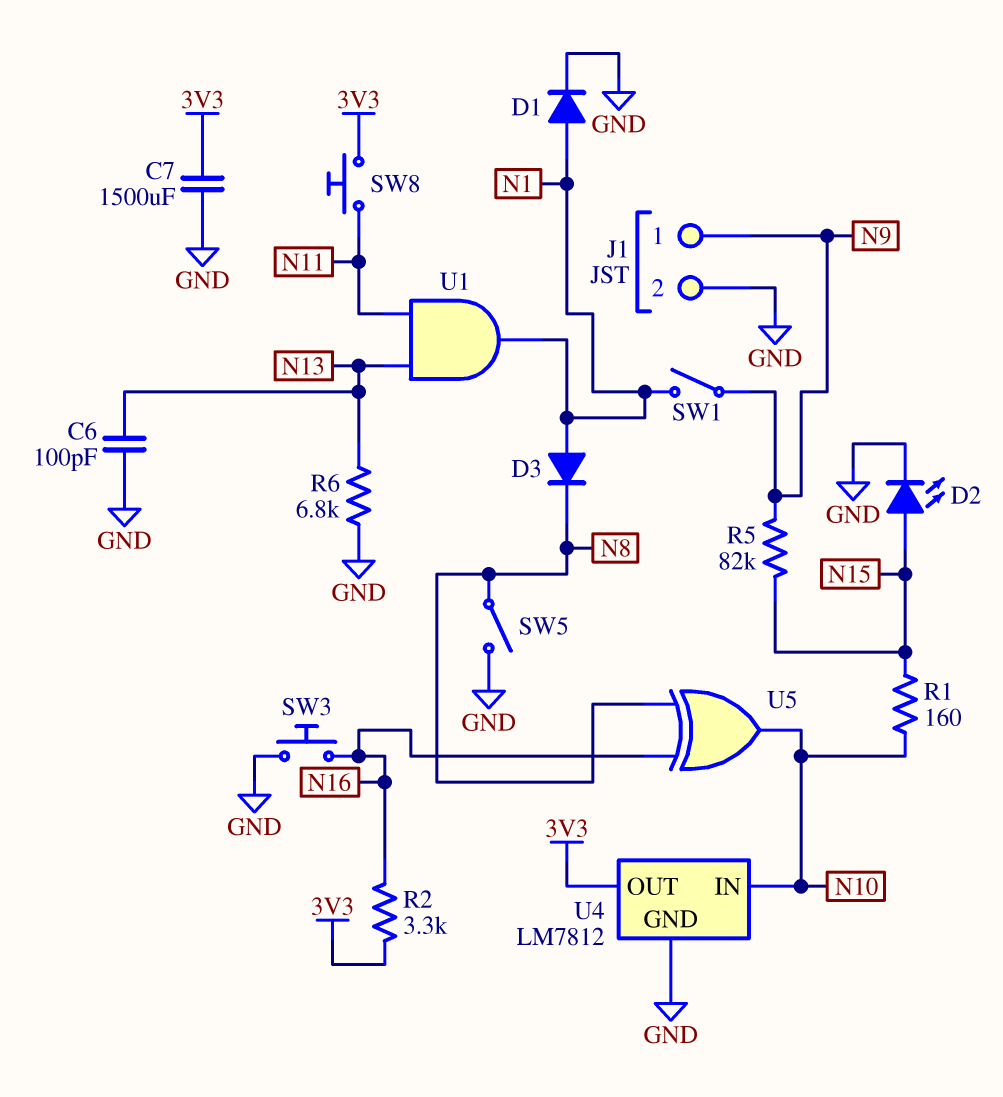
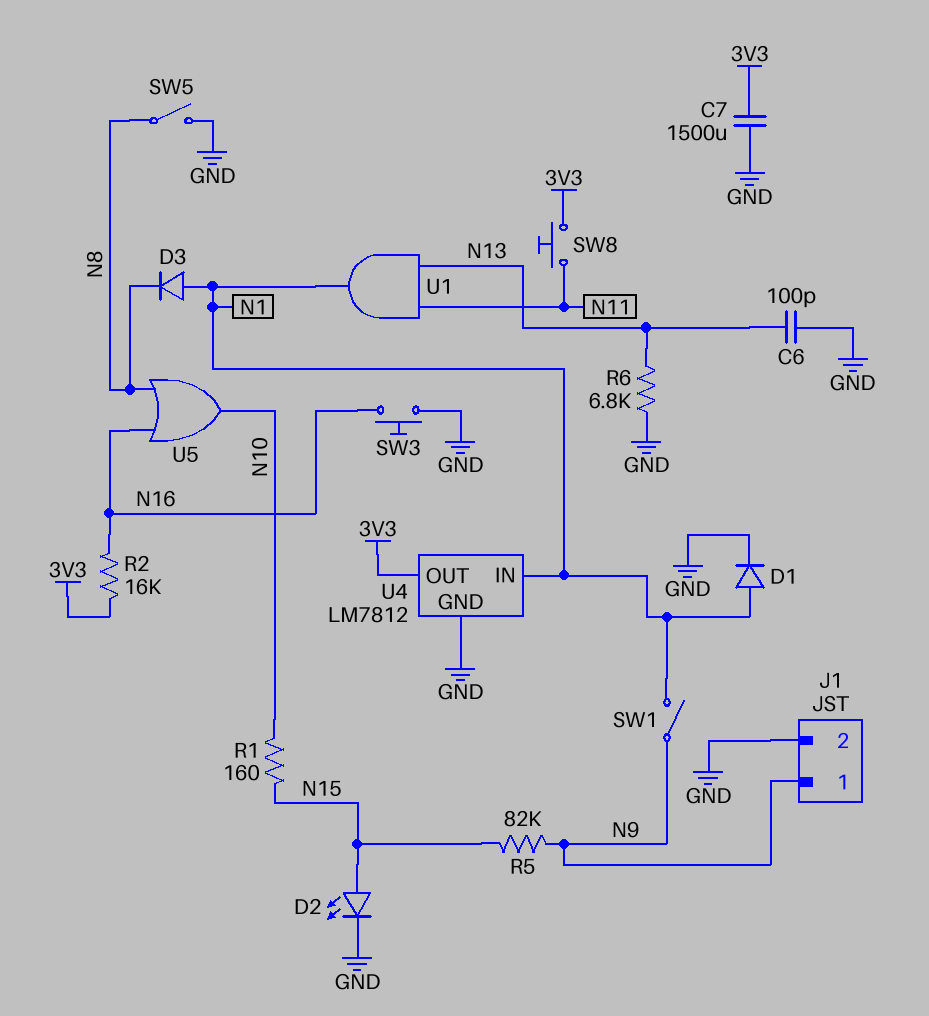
R2: 3.3k (3V3, N16) -> 16k (3V3, N16)
U4 pin IN: N10 -> N1
U5: XOR (in N8, in N16, out N10) -> OR (in N8, in N16, out N10)

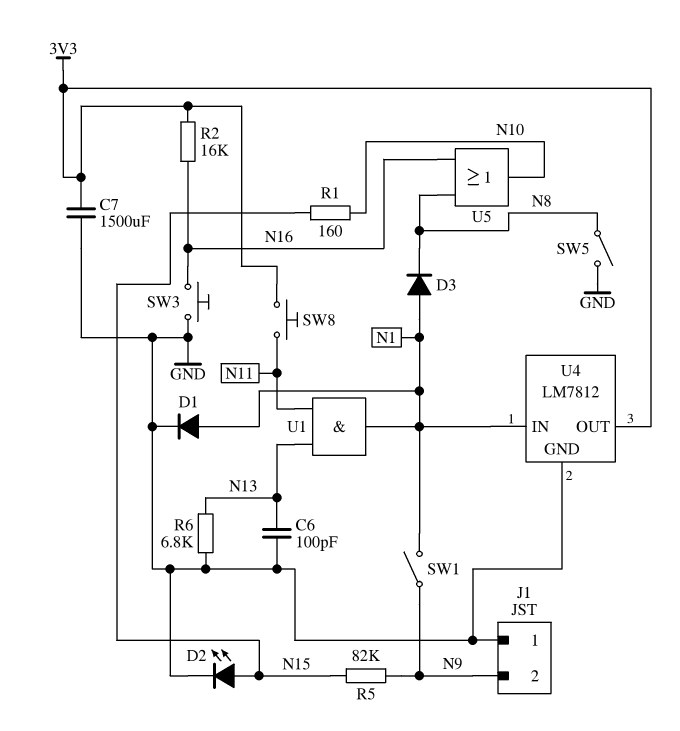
J1 pin 1: N9 -> GND
J1 pin 2: GND -> N9

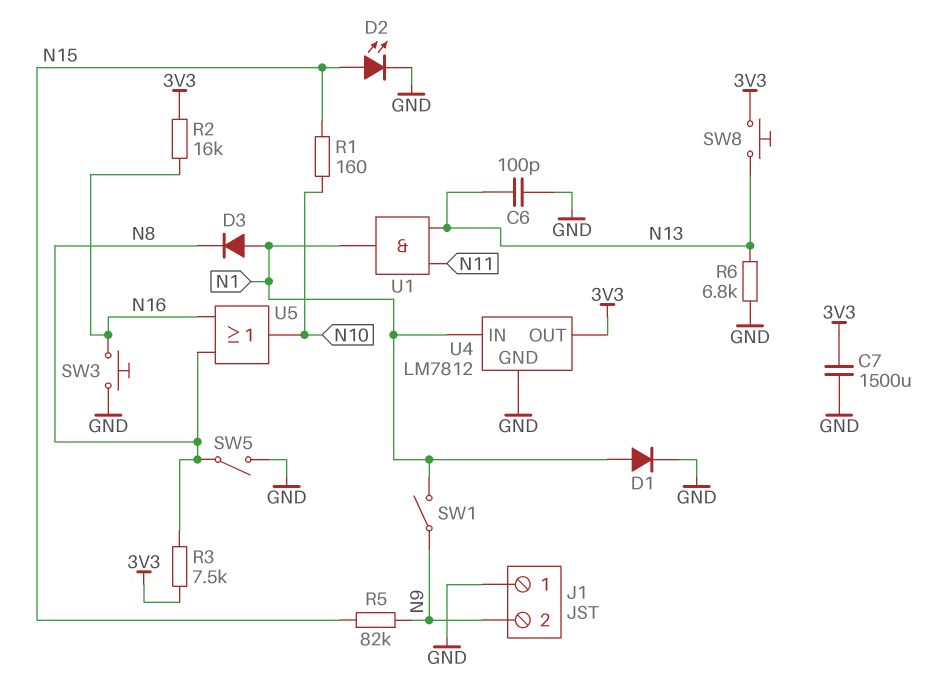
R3: none -> 7.5k (3V3, N8)
SW8: button (3V3, N11) -> button (3V3, N13)

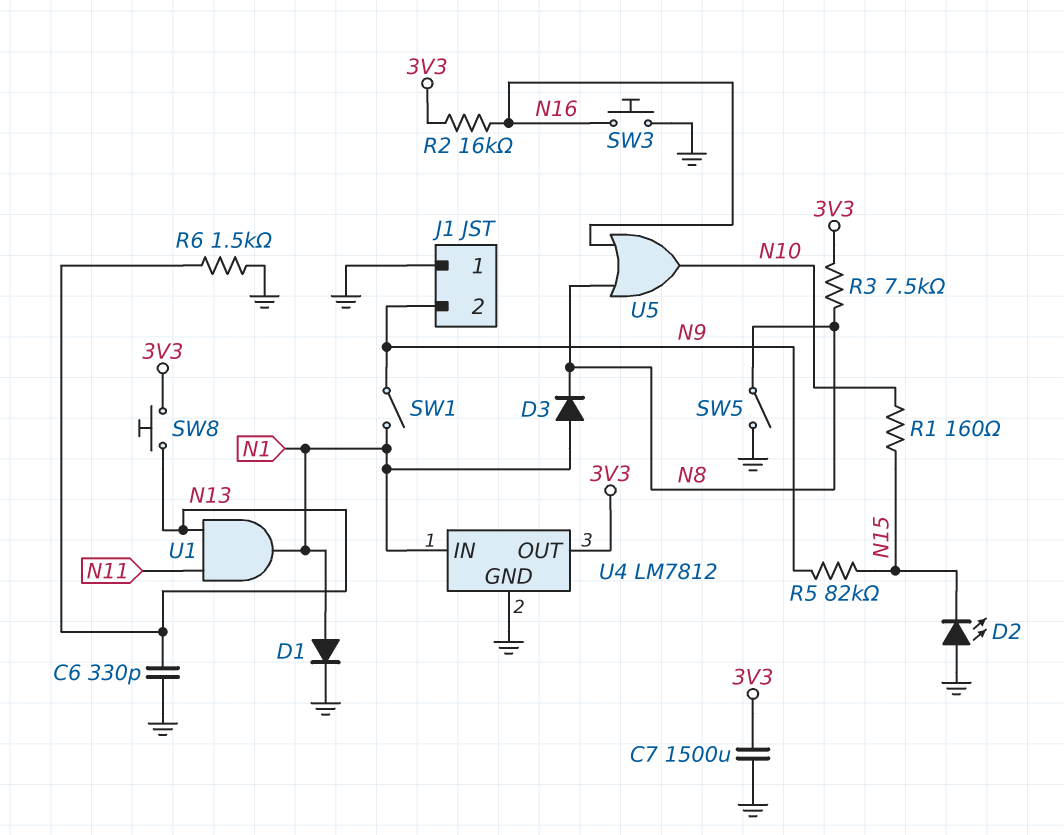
C6: 100pF (GND, N13) -> 330pF (GND, N13)
D2: LED (A N15, K GND) -> LED (A GND, K N15)
R6: 6.8k (GND, N13) -> 1.5k (GND, N13)

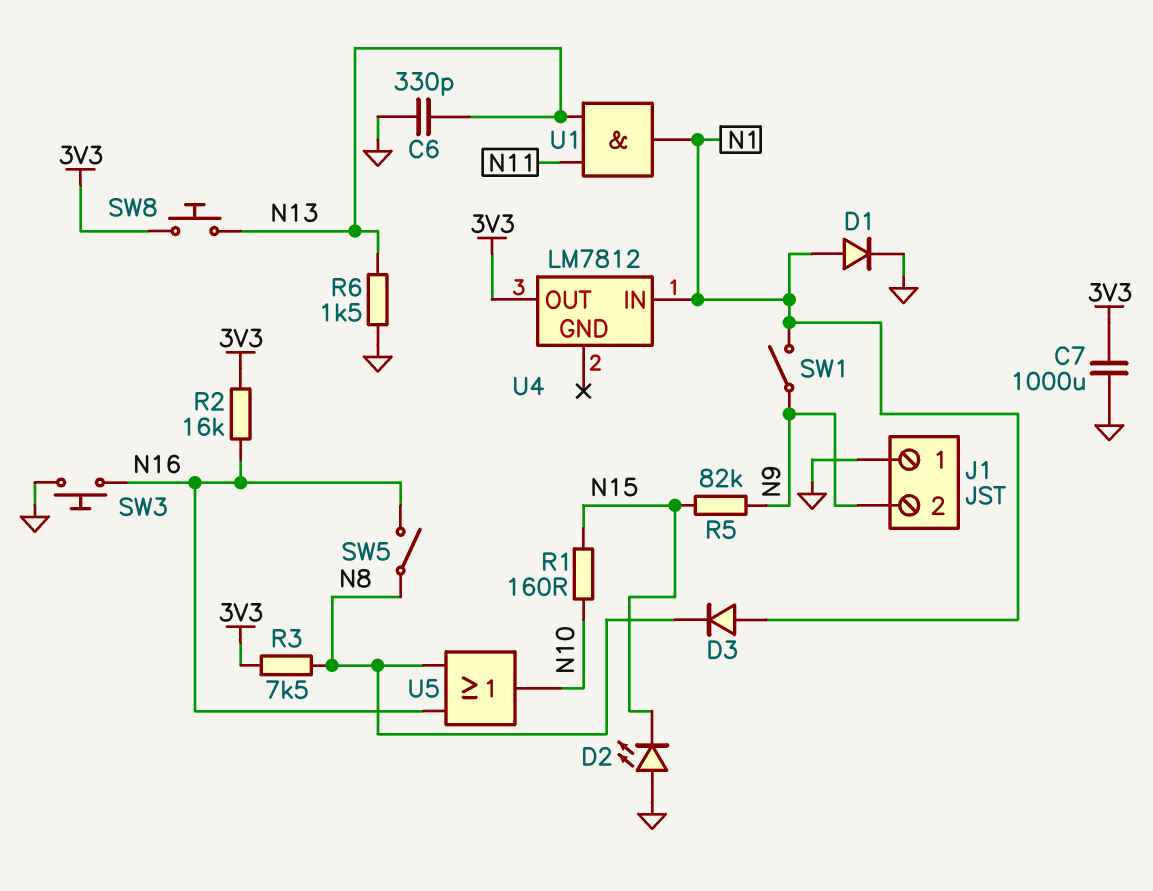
C7: 1500uF (3V3, GND) -> 1000uF (3V3, GND)
SW5: switch (GND, N8) -> switch (N8, N16)
U4 pin GND: GND -> none

